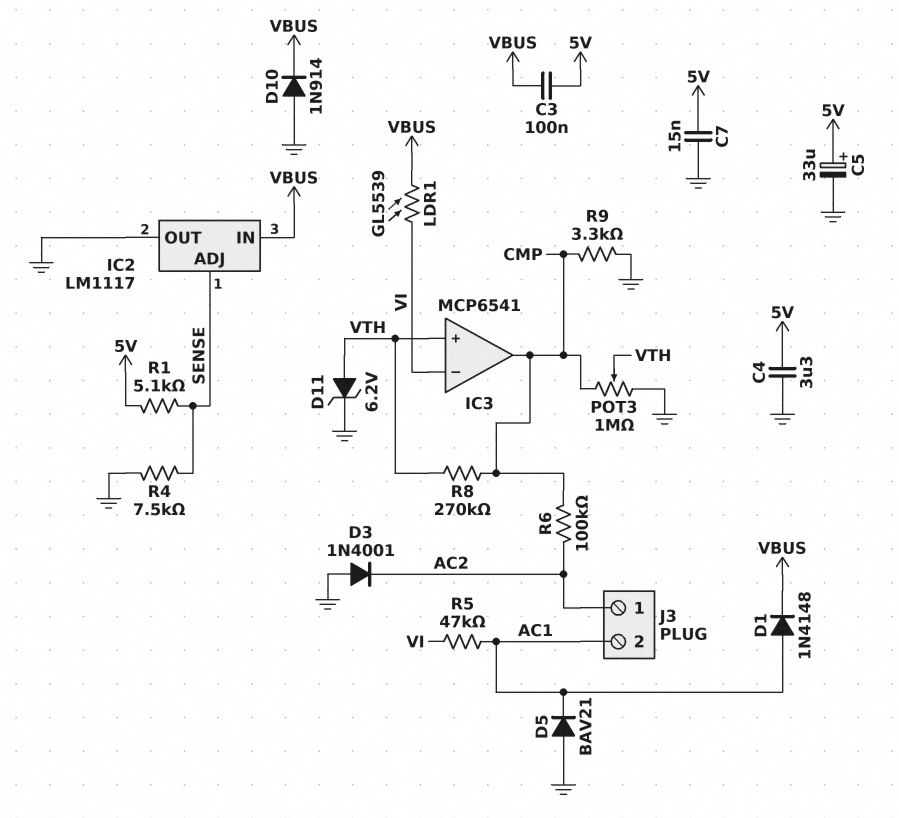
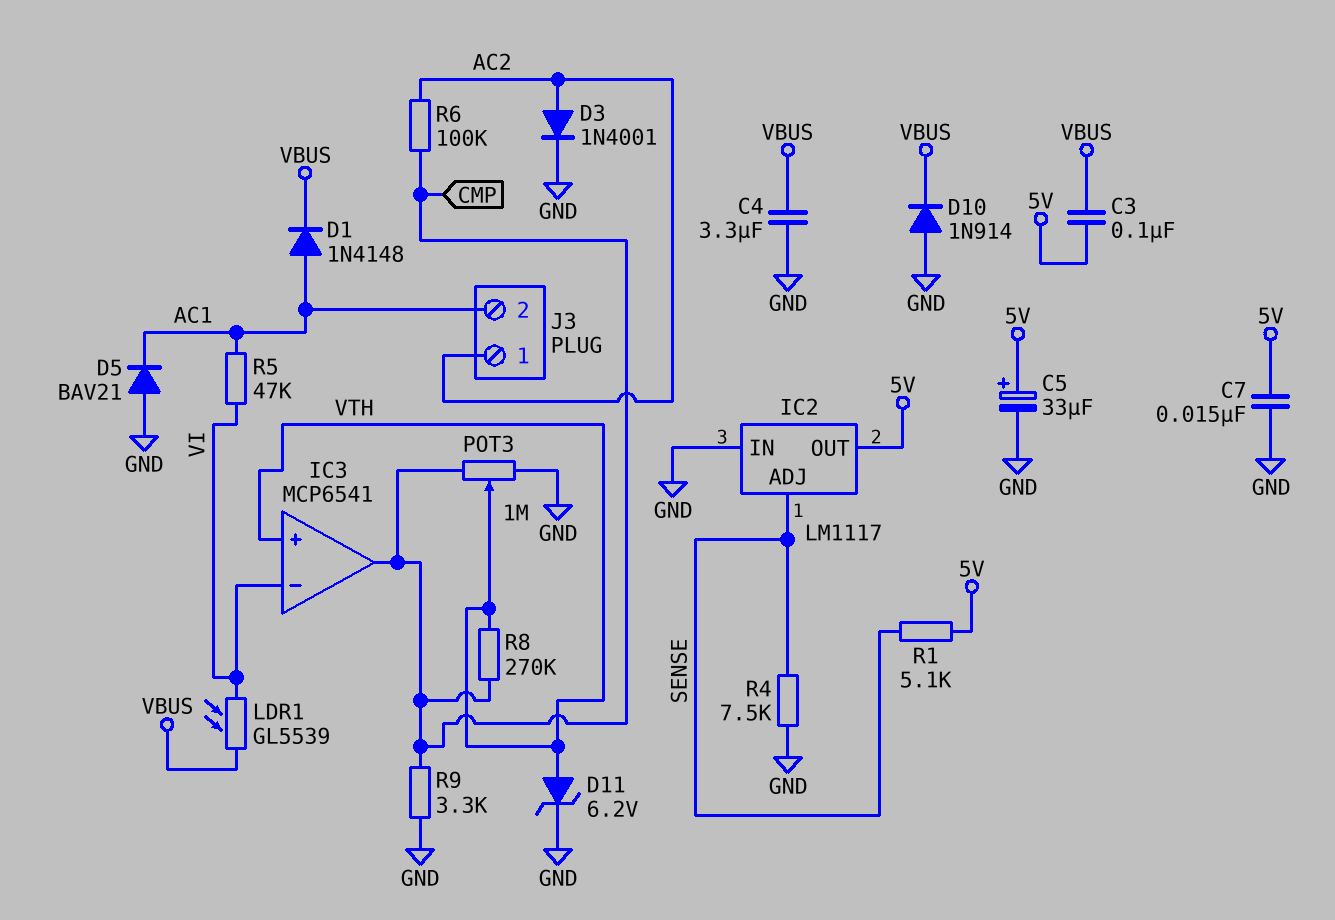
C4: 3.3uF (5V, GND) -> 3.3uF (GND, VBUS)
D3: diode 1N4001 (A GND, K AC2) -> diode 1N4001 (A AC2, K GND)
IC2 pin IN: VBUS -> GND
IC2 pin OUT: GND -> 5V

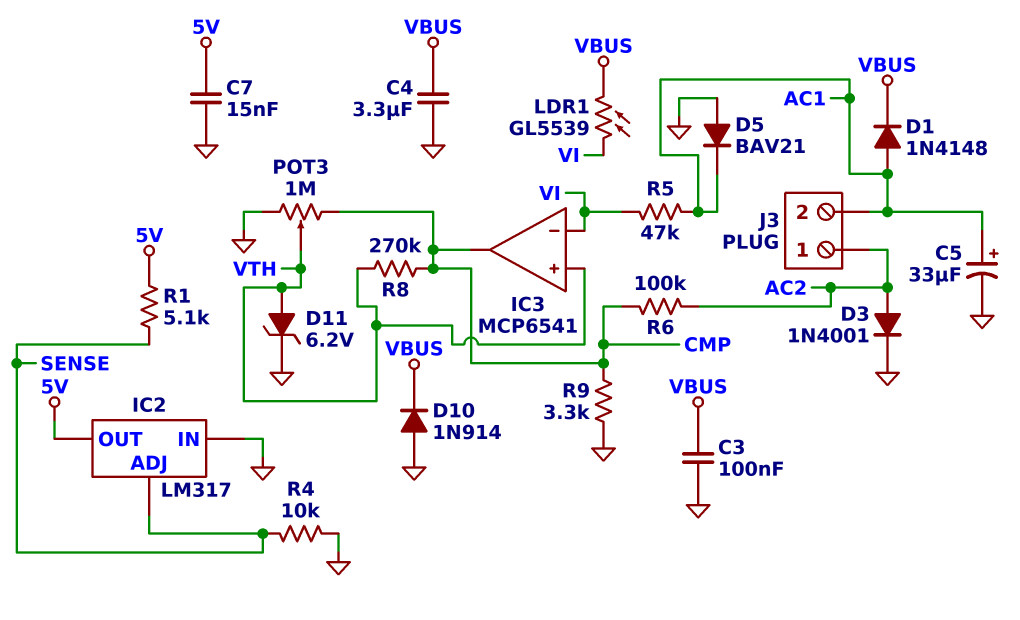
C3: 100nF (5V, VBUS) -> 100nF (GND, VBUS)
C5: 33uF (plus 5V, minus GND) -> 33uF (plus AC1, minus GND)
IC2: LM1117 -> LM317
R4: 7.5k (GND, SENSE) -> 10k (GND, SENSE)

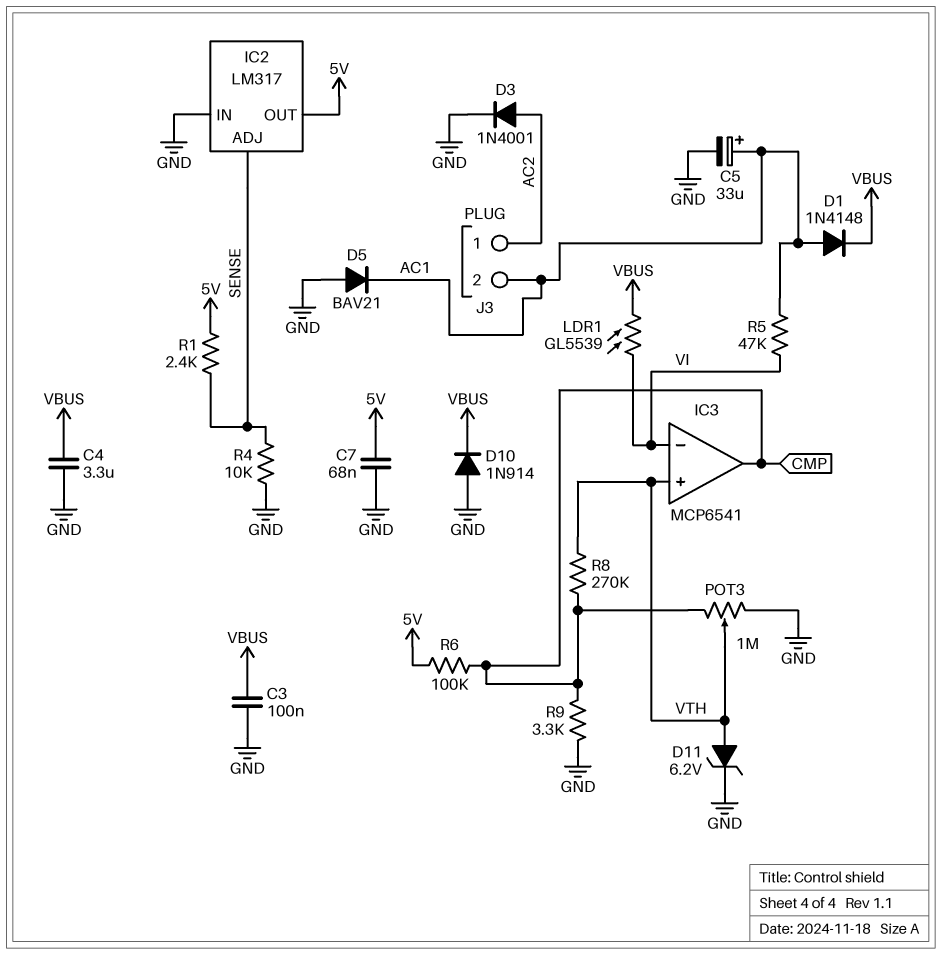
C7: 15nF (5V, GND) -> 68nF (5V, GND)
R1: 5.1k (5V, SENSE) -> 2.4k (5V, SENSE)
R6: 100k (AC2, CMP) -> 100k (5V, CMP)

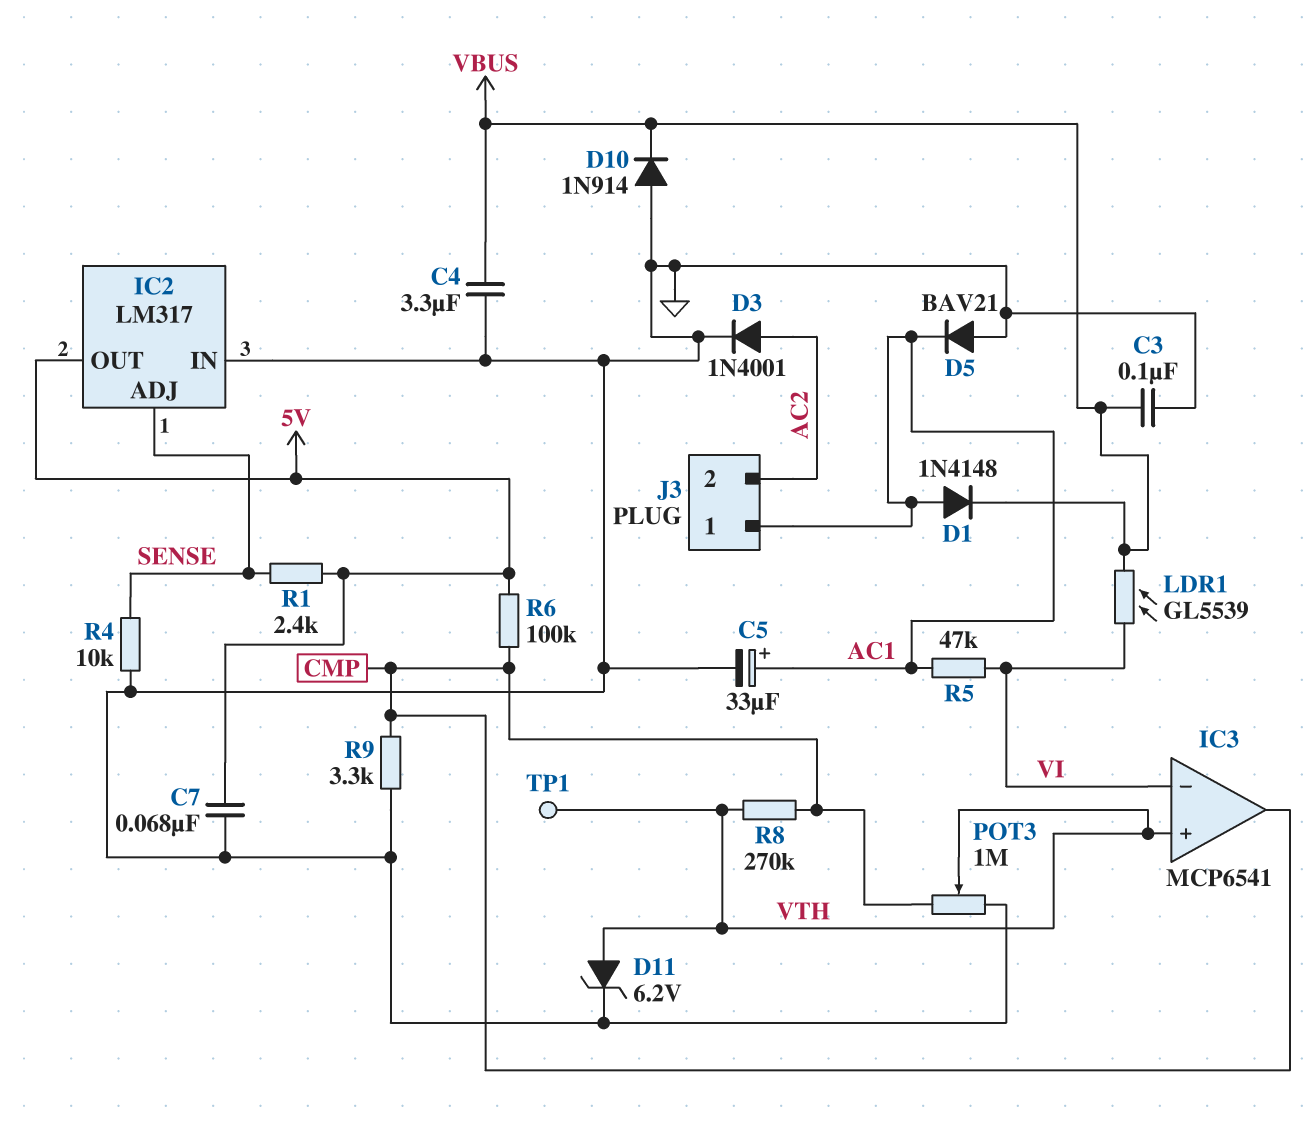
J3 pin 1: AC2 -> AC1
J3 pin 2: AC1 -> AC2
TP1: none -> test point (VTH)

